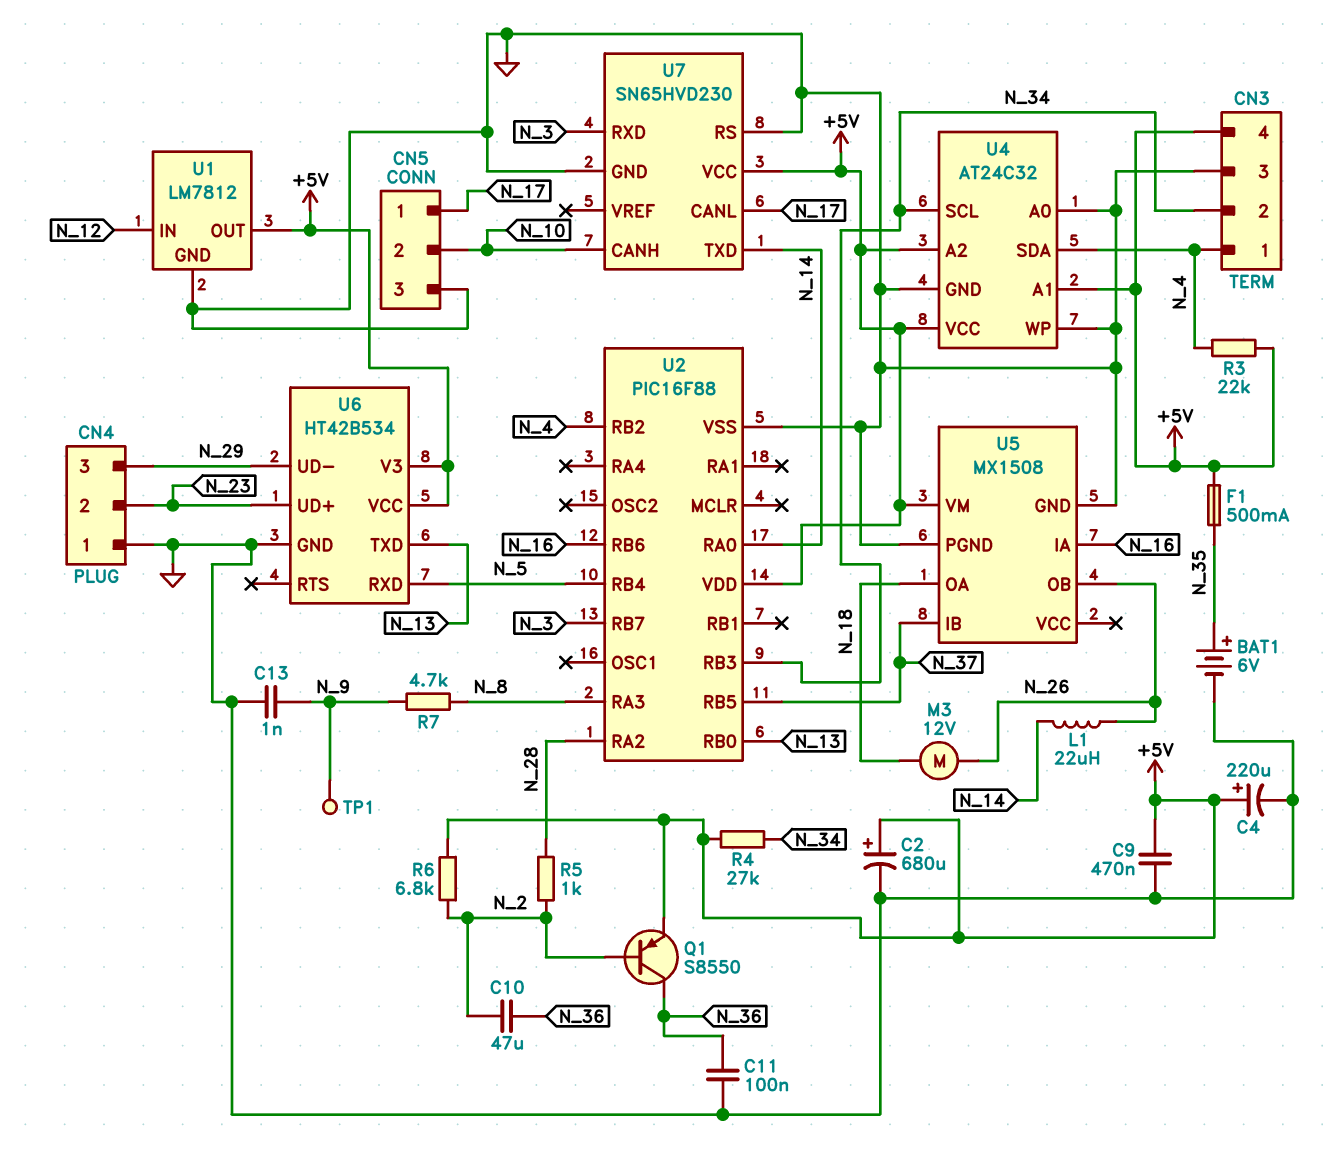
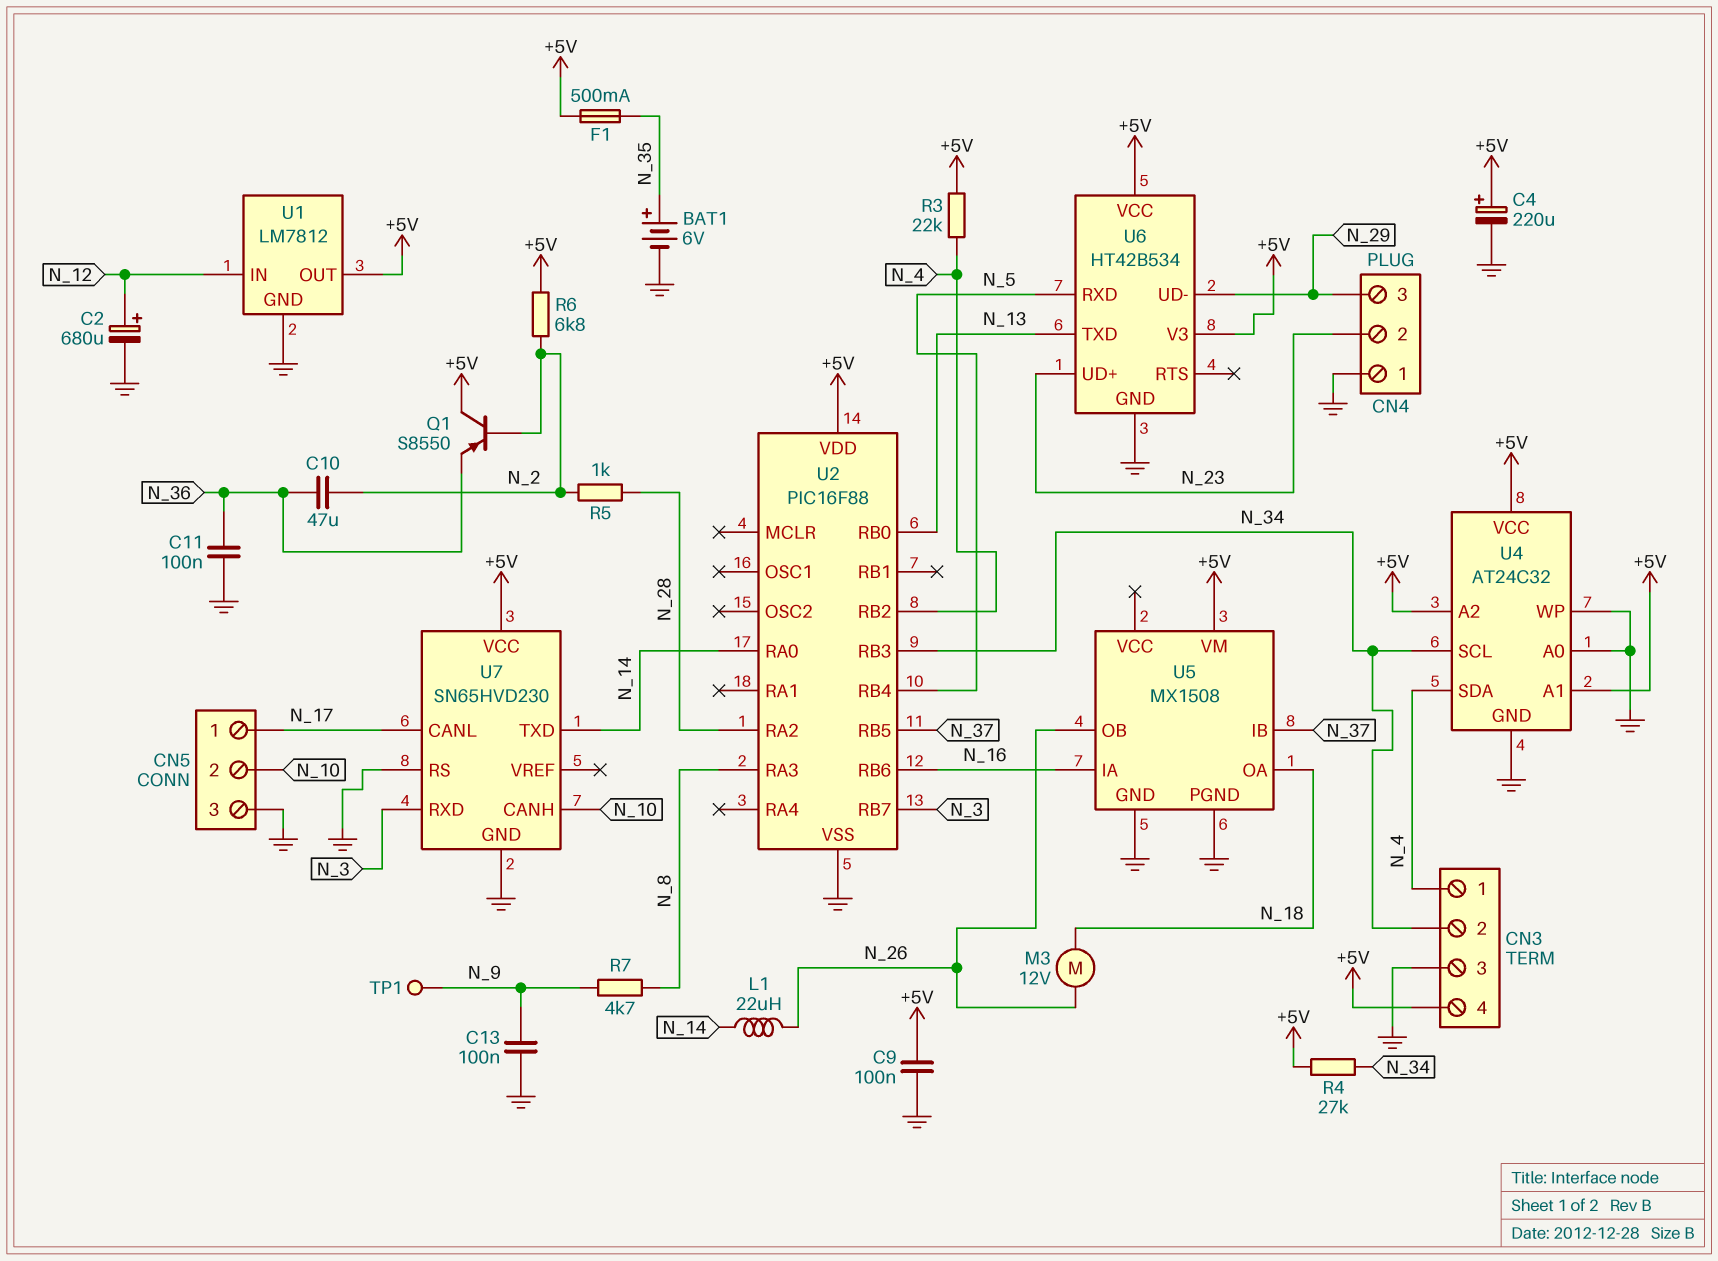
C2: 680uF (plus +5V, minus GND) -> 680uF (plus N_12, minus GND)
C9: 470nF (+5V, GND) -> 100nF (+5V, GND)
C13: 1nF (GND, N_9) -> 100nF (GND, N_9)
Q1: PNP S8550 (B N_2, C N_36, E +5V) -> PNP S8550 (B N_2, C +5V, E N_36)

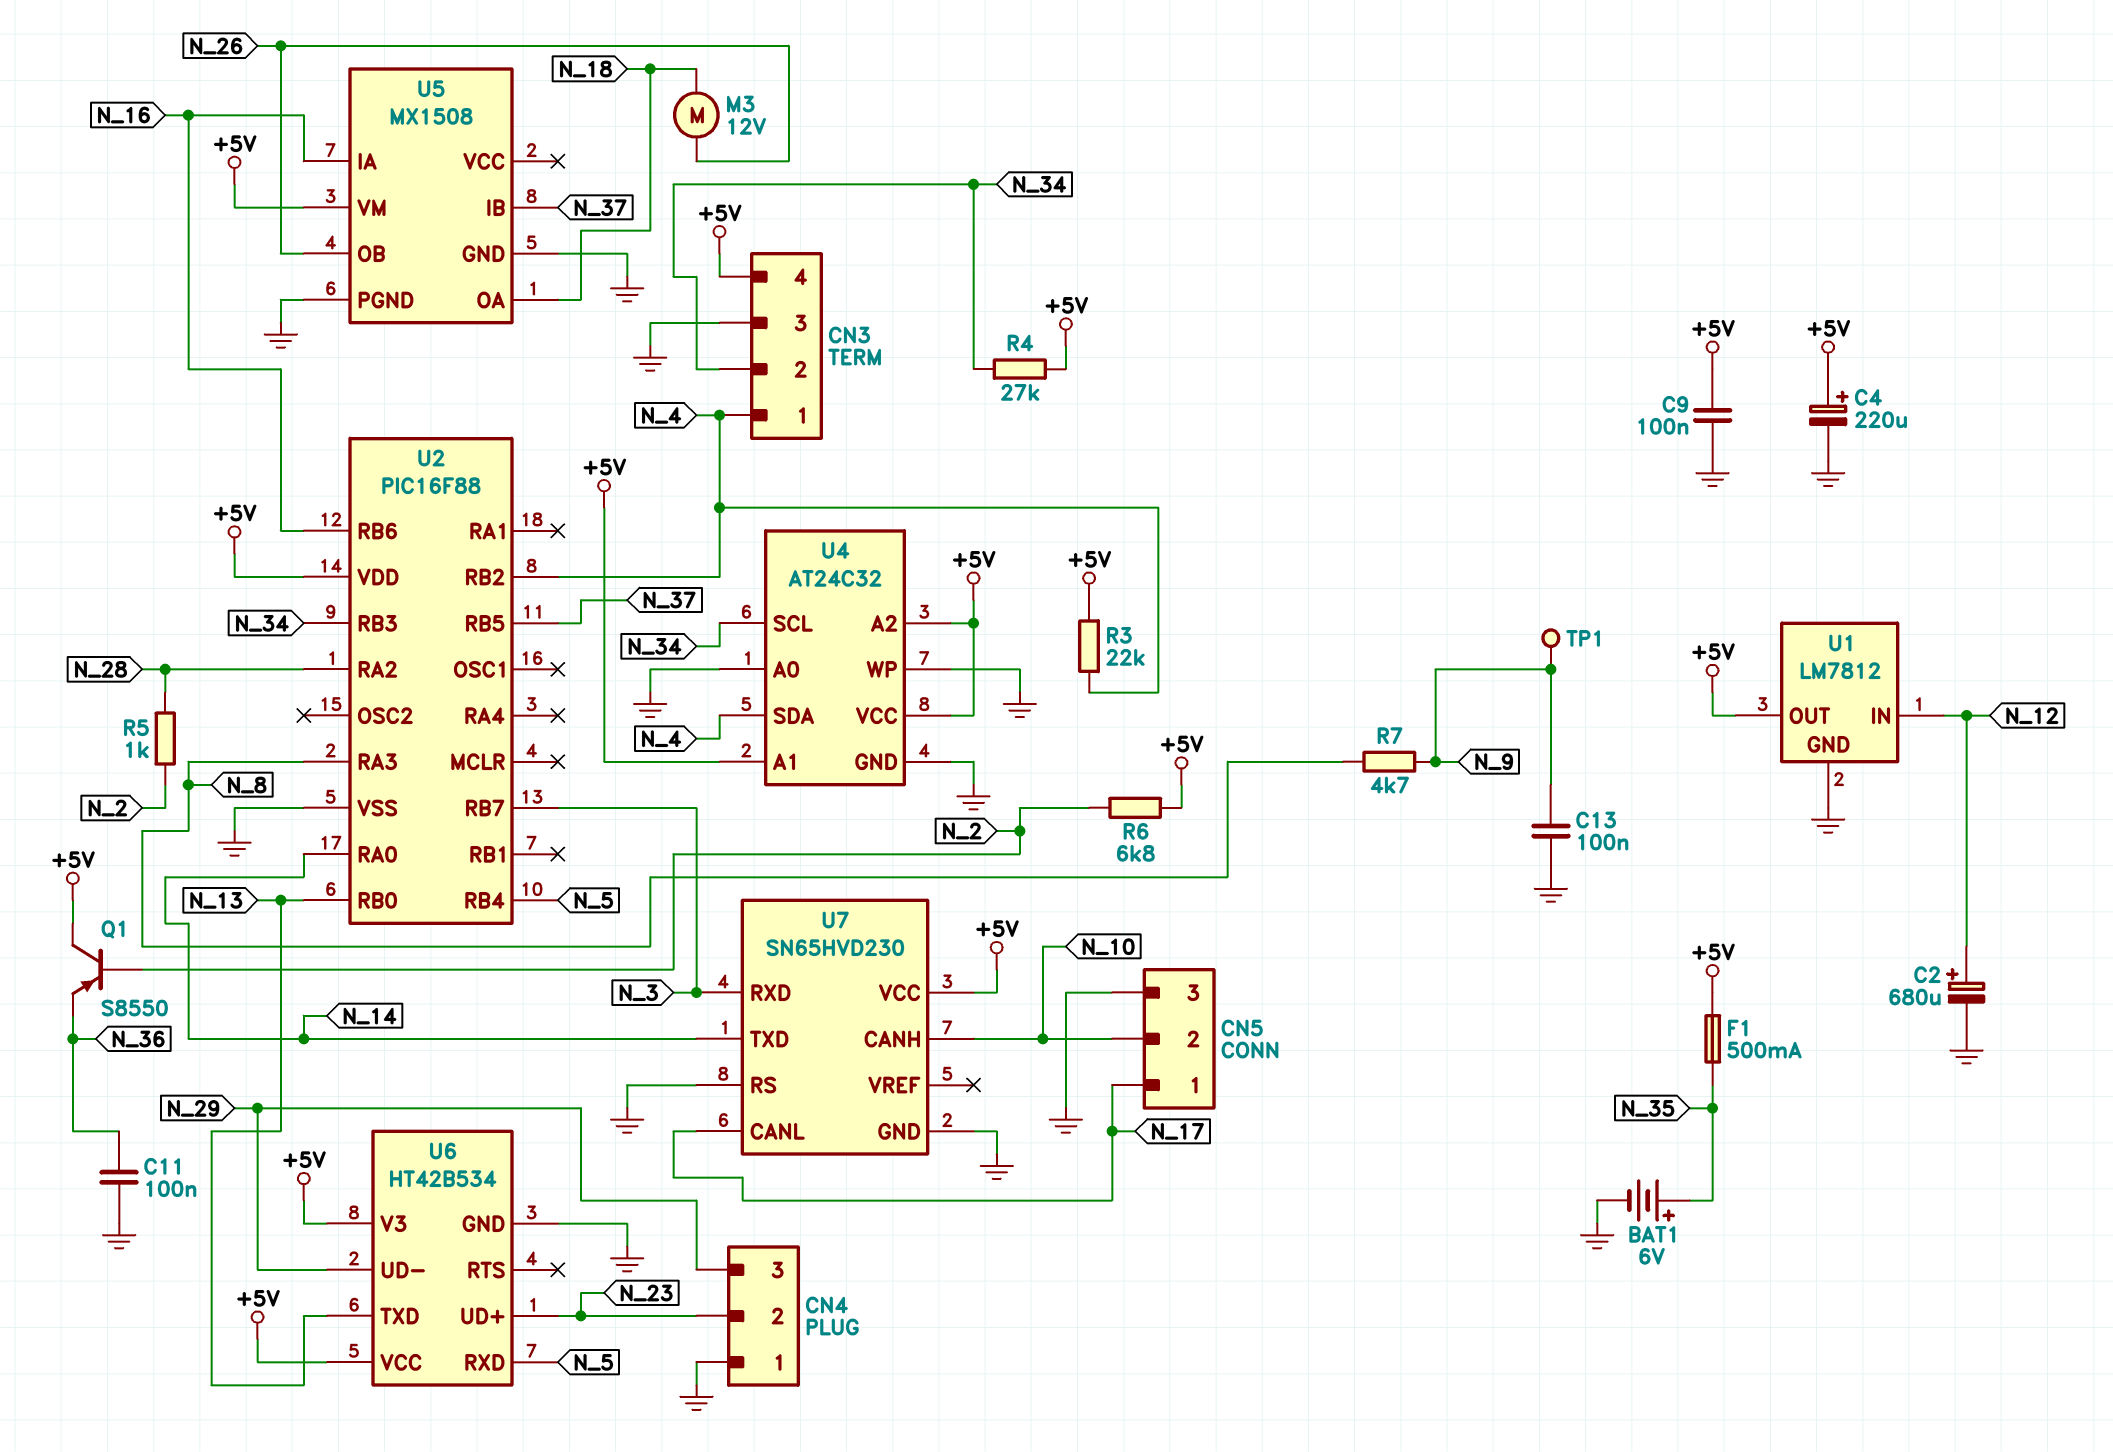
C10: 47uF (N_2, N_36) -> none
L1: 22uH (N_14, N_26) -> none

